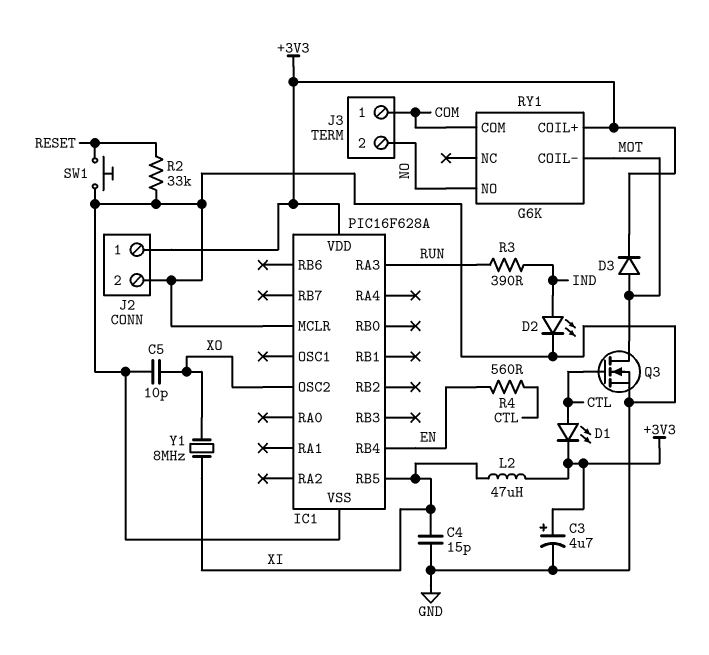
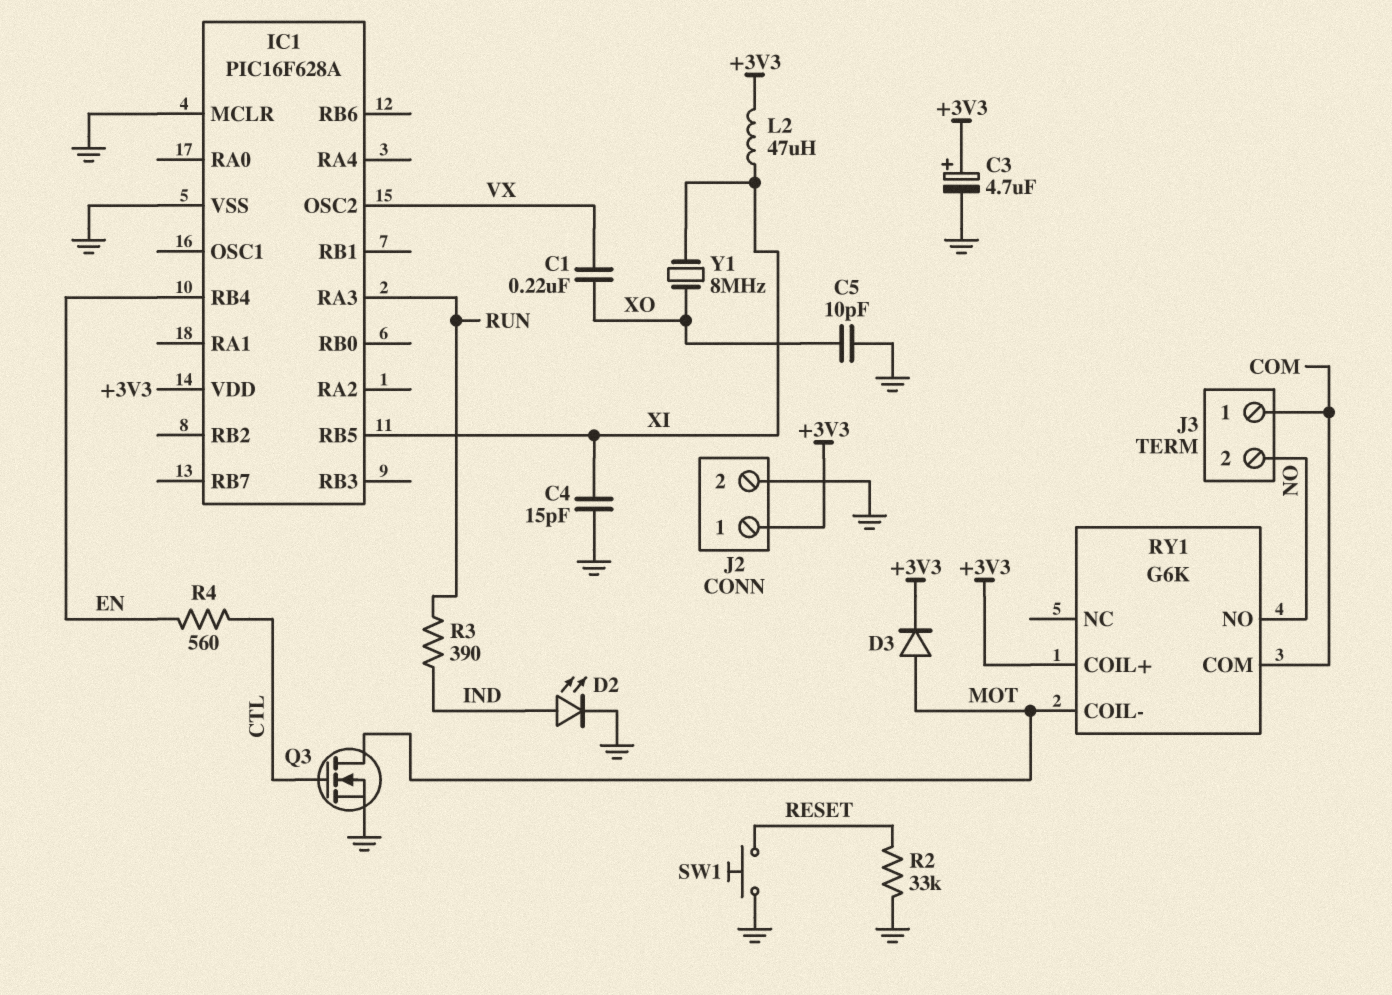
C1: none -> 220nF (VX, XO)
D1: LED (A CTL, K +3V3) -> none
IC1 pin OSC2: XO -> VX

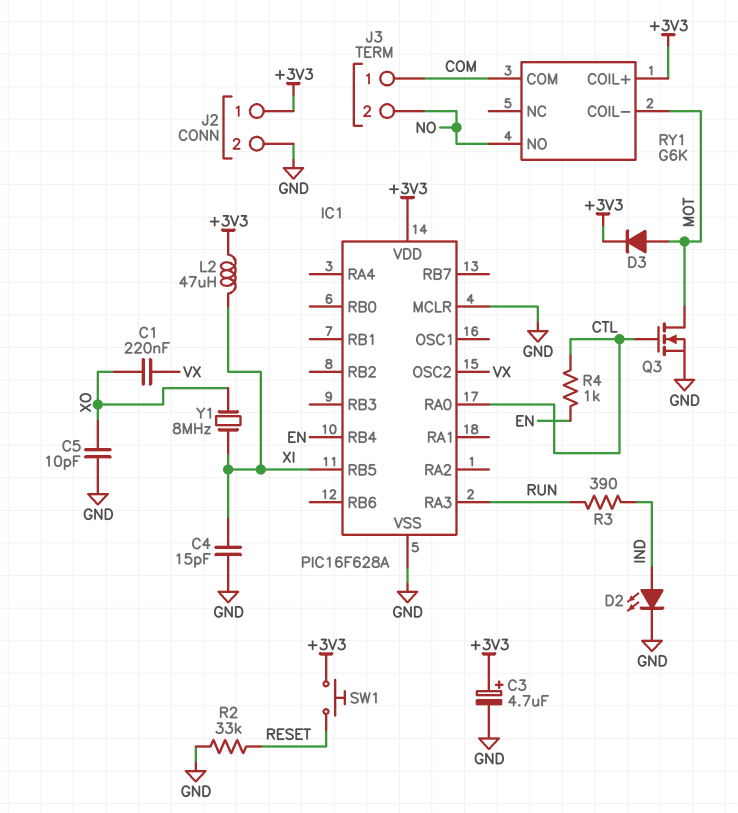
IC1 pin RA0: none -> CTL
R4: 560 (CTL, EN) -> 1k (CTL, EN)
SW1: button (GND, RESET) -> button (+3V3, RESET)

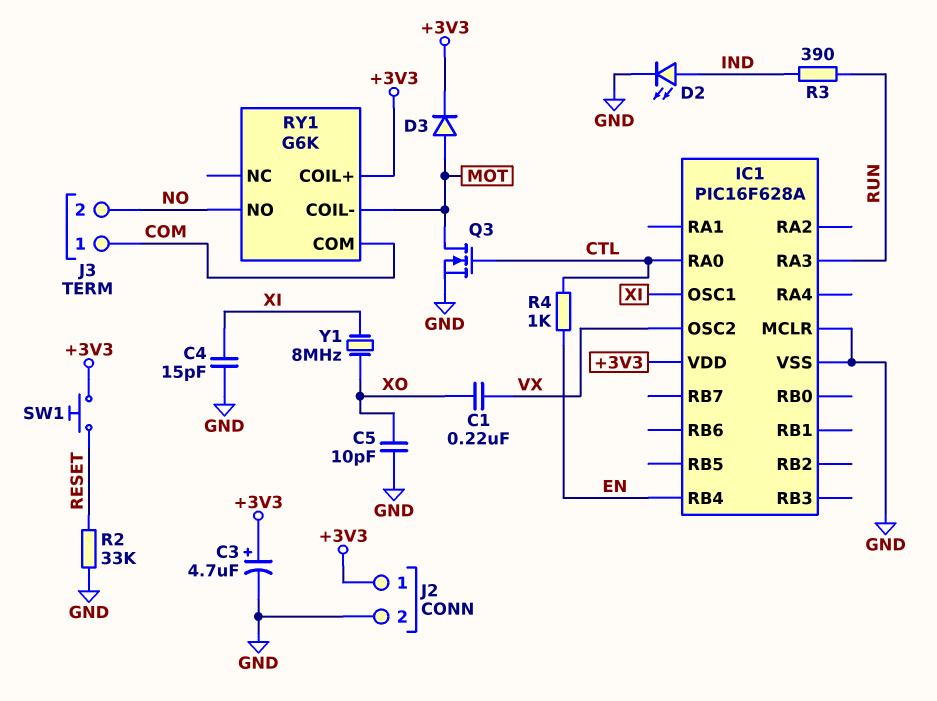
IC1 pin OSC1: none -> XI
IC1 pin RB5: XI -> none
L2: 47uH (+3V3, XI) -> none

